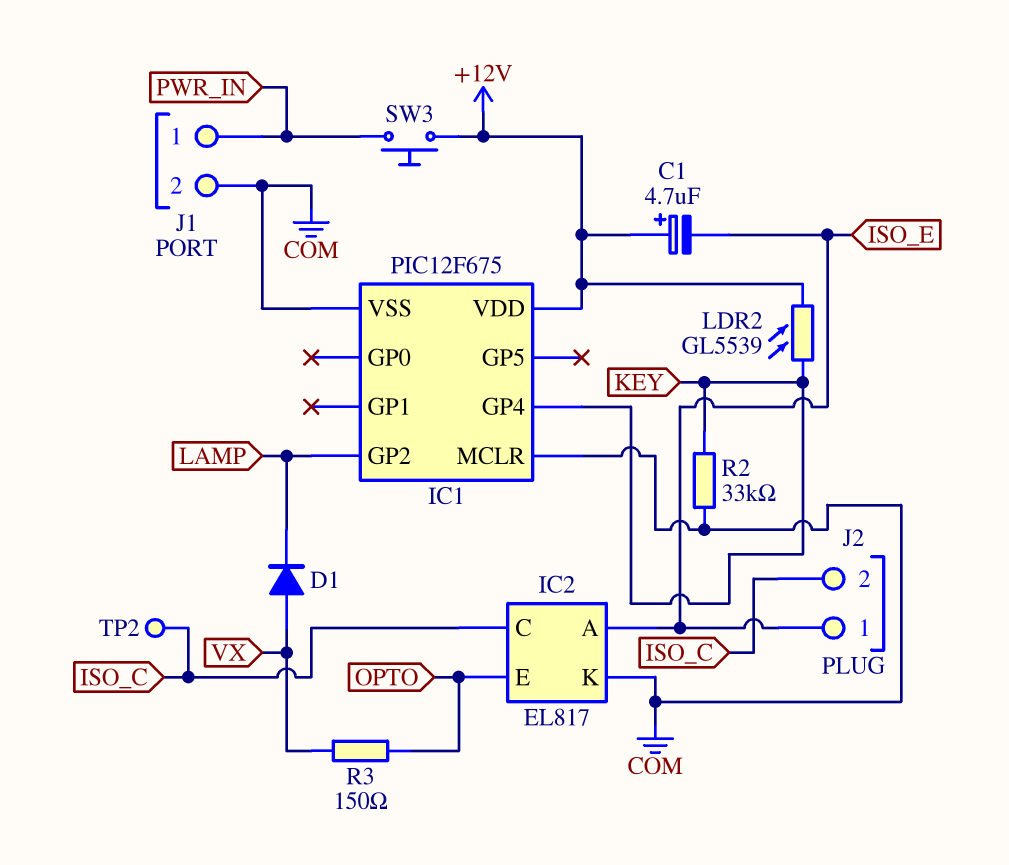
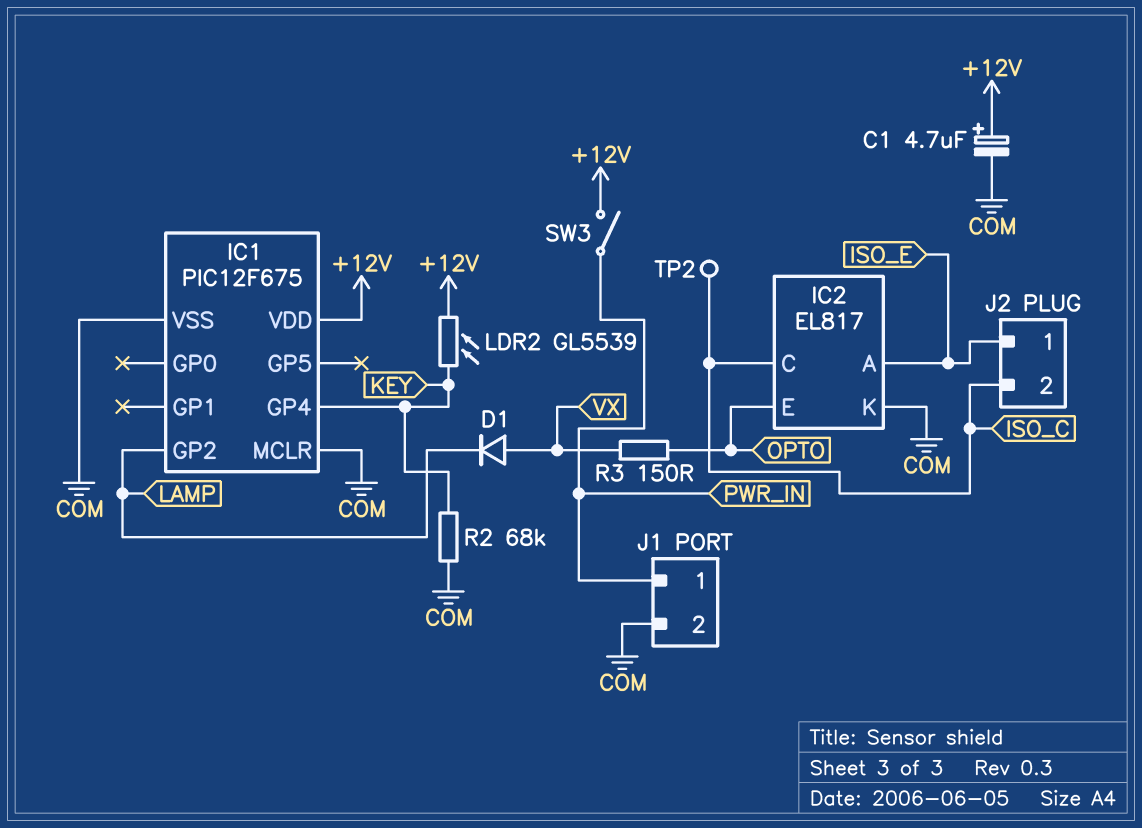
C1: 4.7uF (plus +12V, minus ISO_E) -> 4.7uF (plus +12V, minus COM)
R2: 33k (COM, KEY) -> 68k (COM, KEY)
SW3: button (+12V, PWR_IN) -> switch (+12V, PWR_IN)

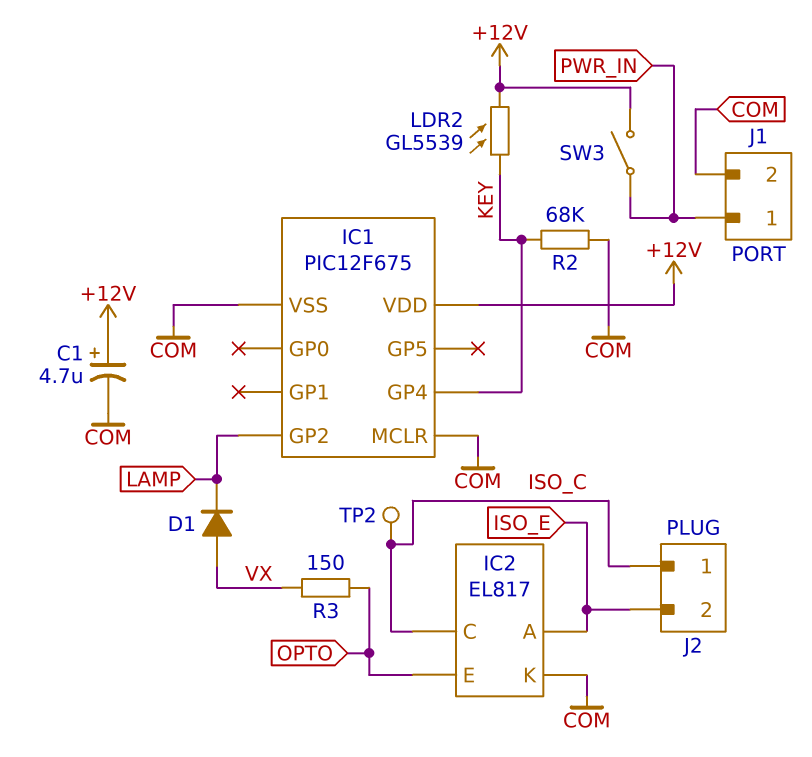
J2 pin 1: ISO_E -> ISO_C
J2 pin 2: ISO_C -> ISO_E

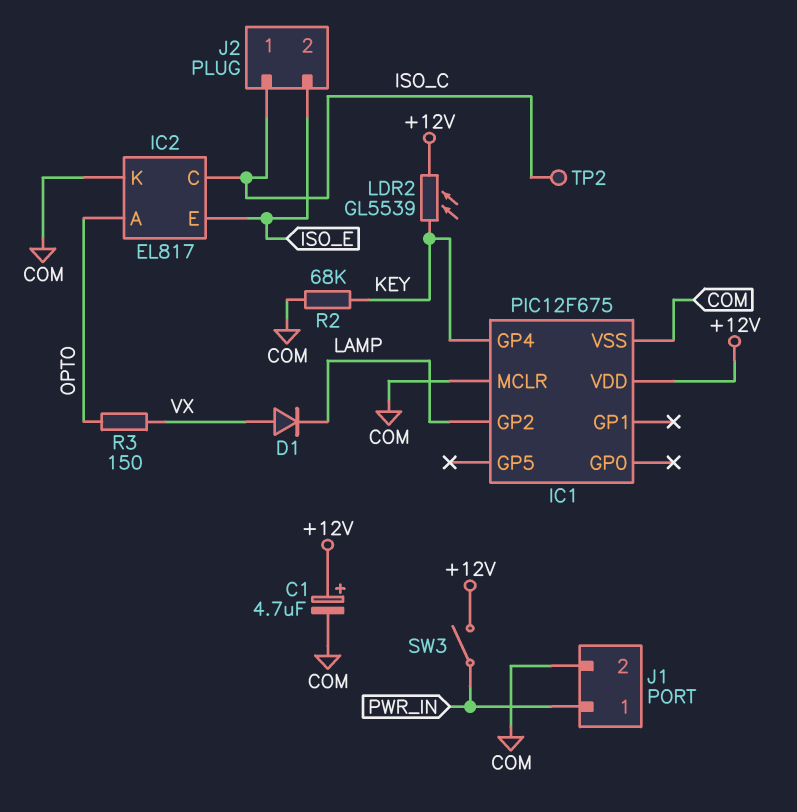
IC2 pin A: ISO_E -> OPTO
IC2 pin E: OPTO -> ISO_E

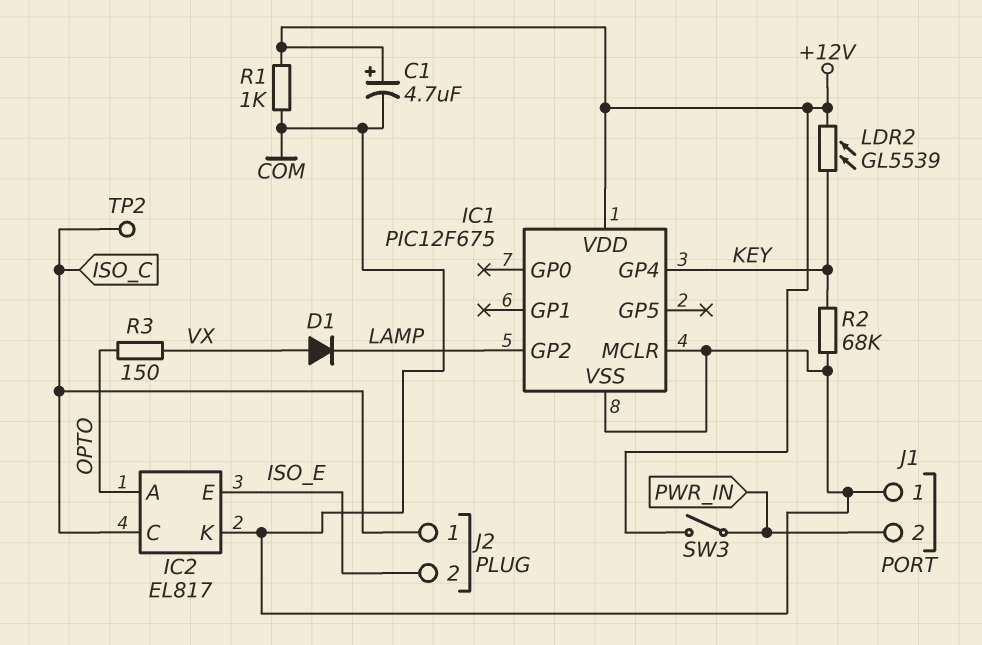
J1 pin 1: PWR_IN -> COM
J1 pin 2: COM -> PWR_IN
R1: none -> 1k (+12V, COM)

